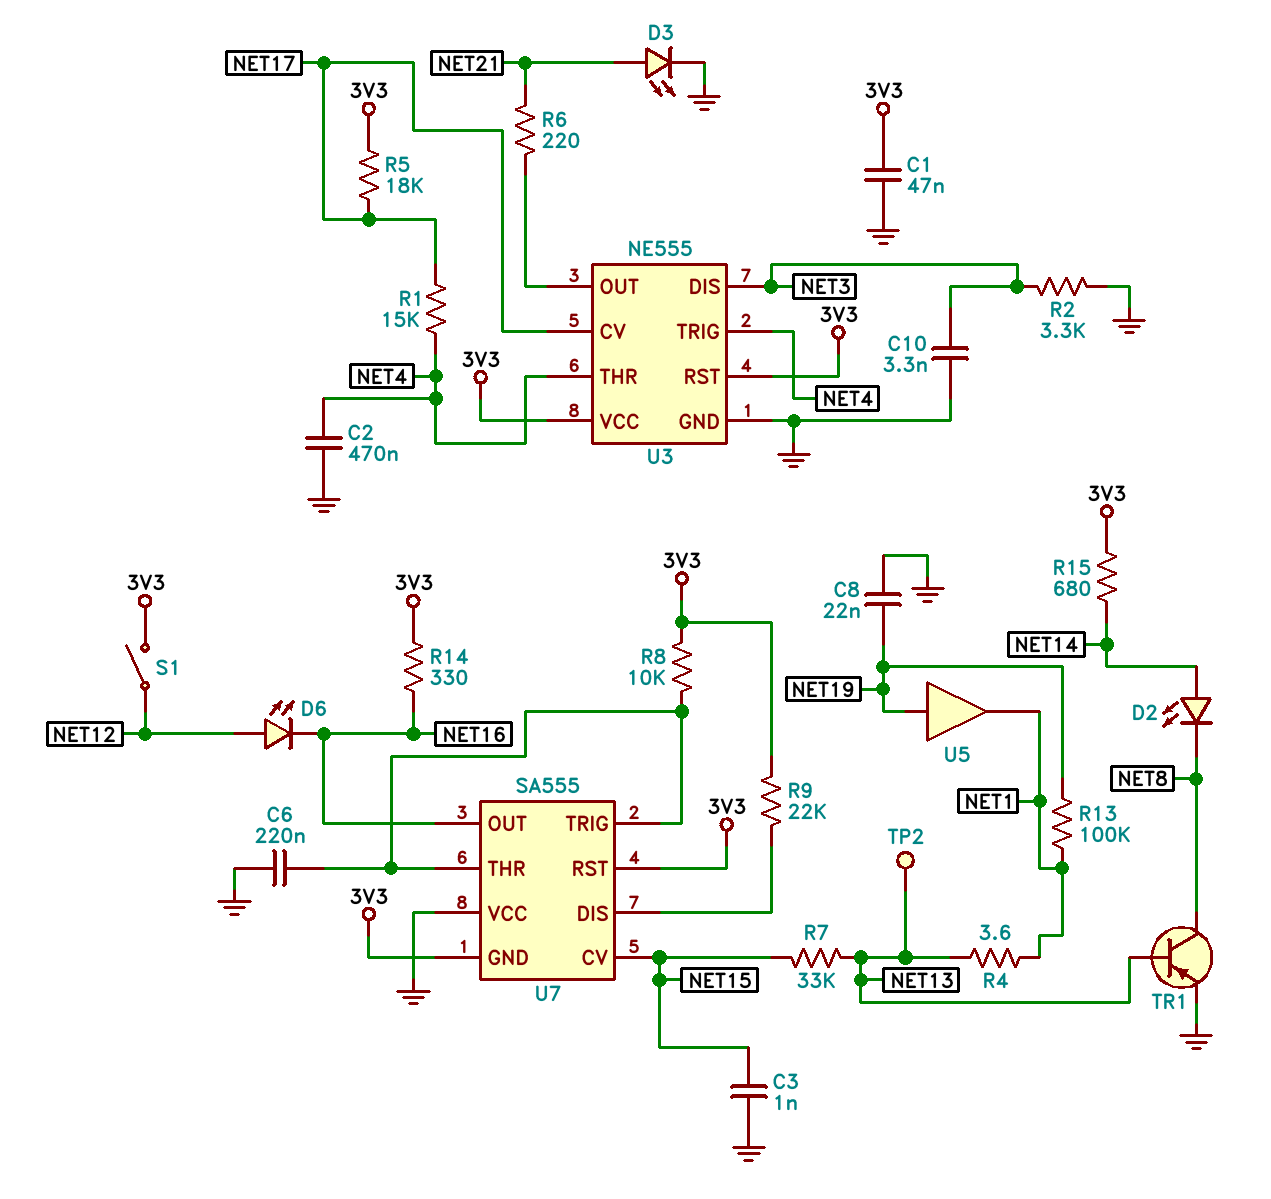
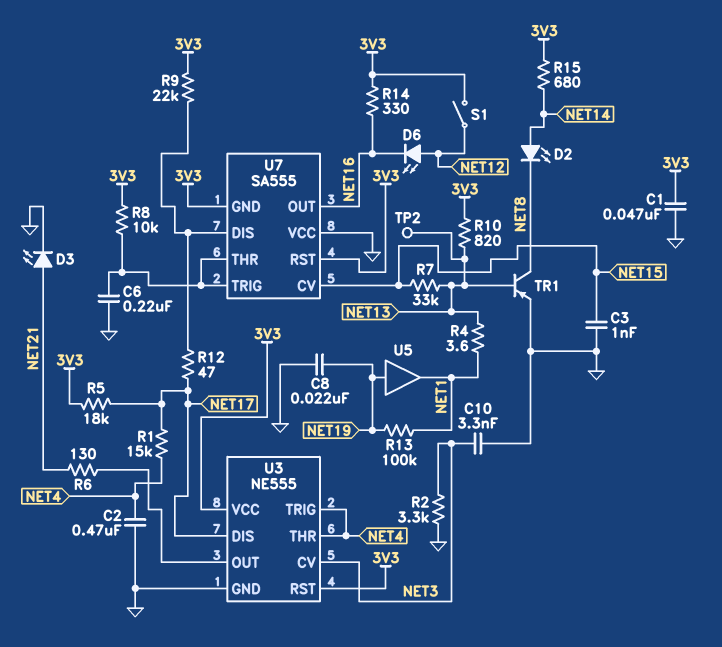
R6: 220 (NET21, U3/OUT) -> 130 (NET21, U3/OUT)
R10: none -> 820 (3V3, NET13)
R12: none -> 47 (NET17, U7/DIS)
U3 pin CV: NET17 -> NET3
U3 pin DIS: NET3 -> NET17

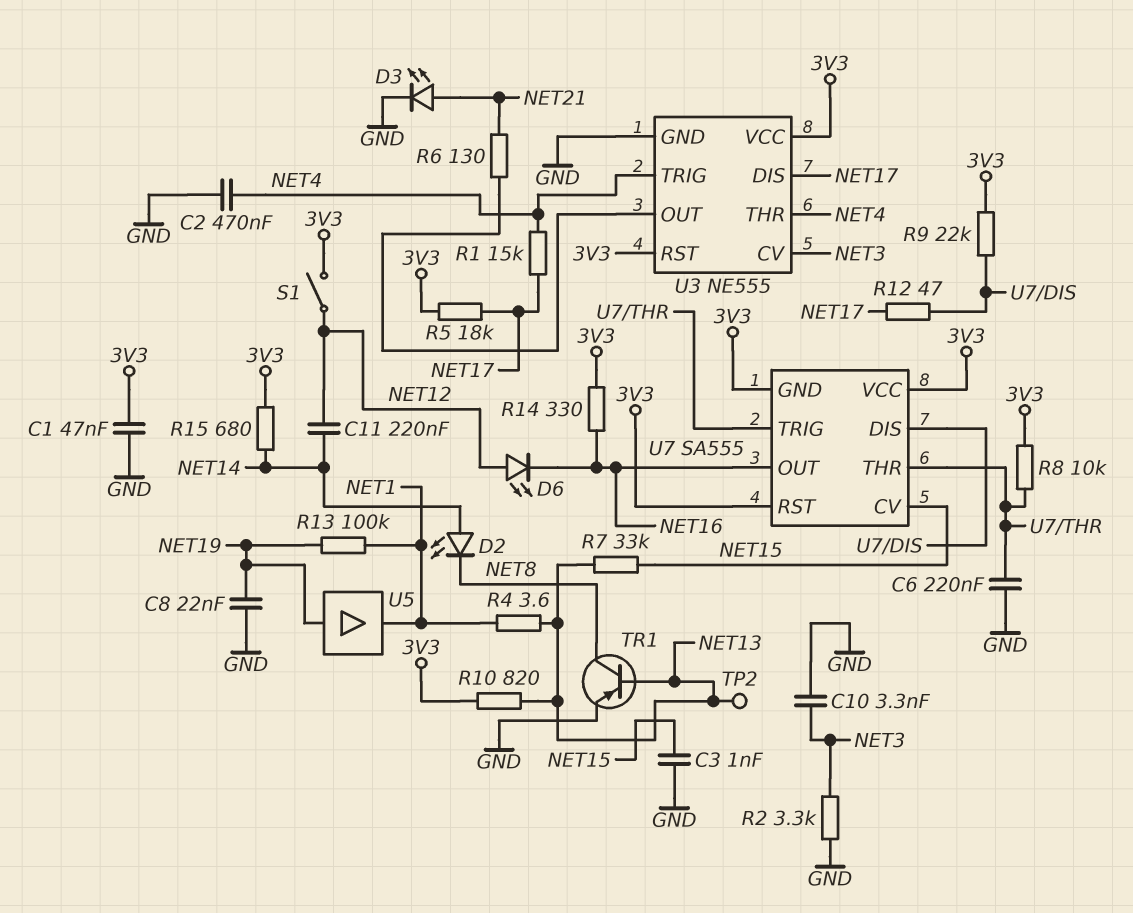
C11: none -> 220nF (NET12, NET14)
U7 pin VCC: GND -> 3V3

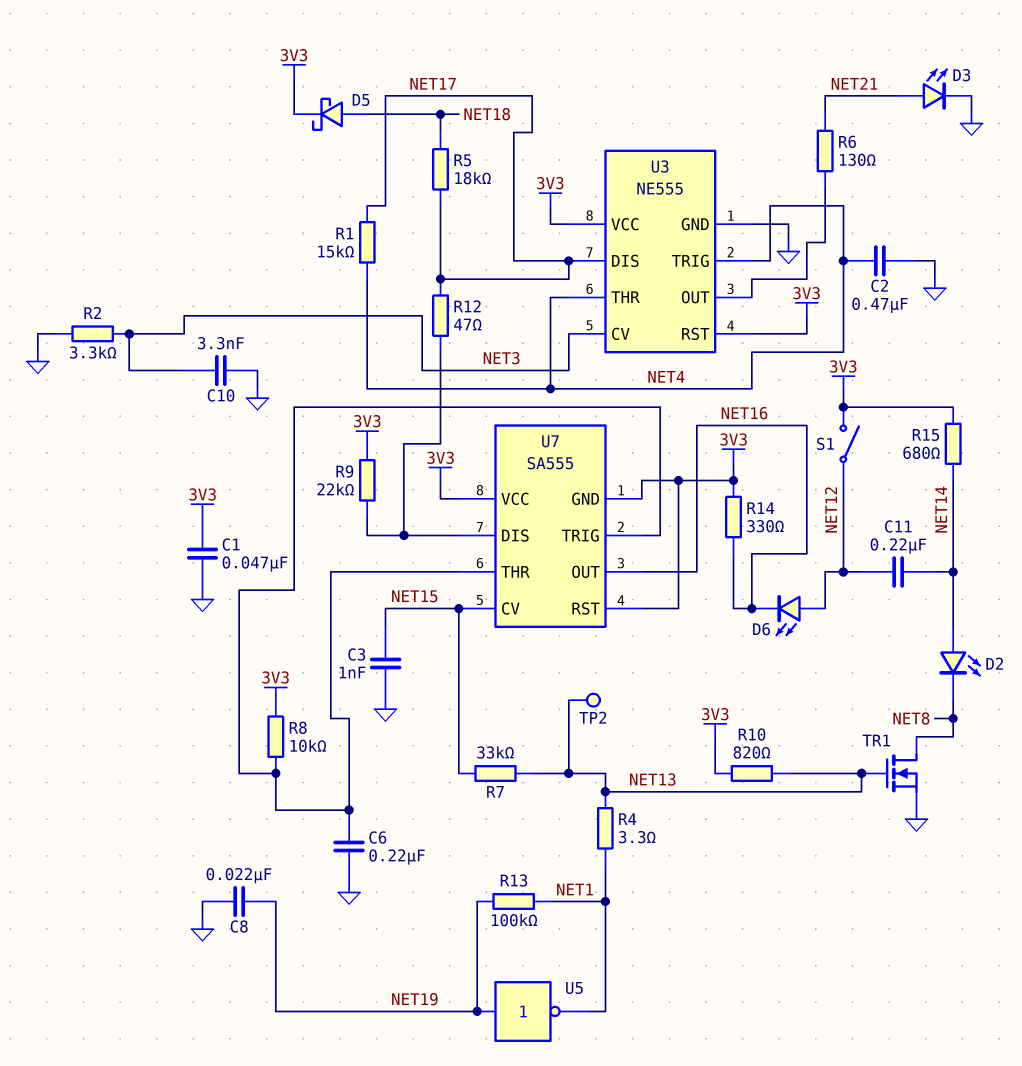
D5: none -> schottky (A NET18, K 3V3)
R4: 3.6 (NET1, NET13) -> 3.3 (NET1, NET13)
R5: 18k (3V3, NET17) -> 18k (NET17, NET18)
TR1: PNP (B NET13, C NET8, E GND) -> NMOS (G NET13, D NET8, S GND)
U5: buffer (in NET19, out NET1) -> NOT (in NET19, out NET1)

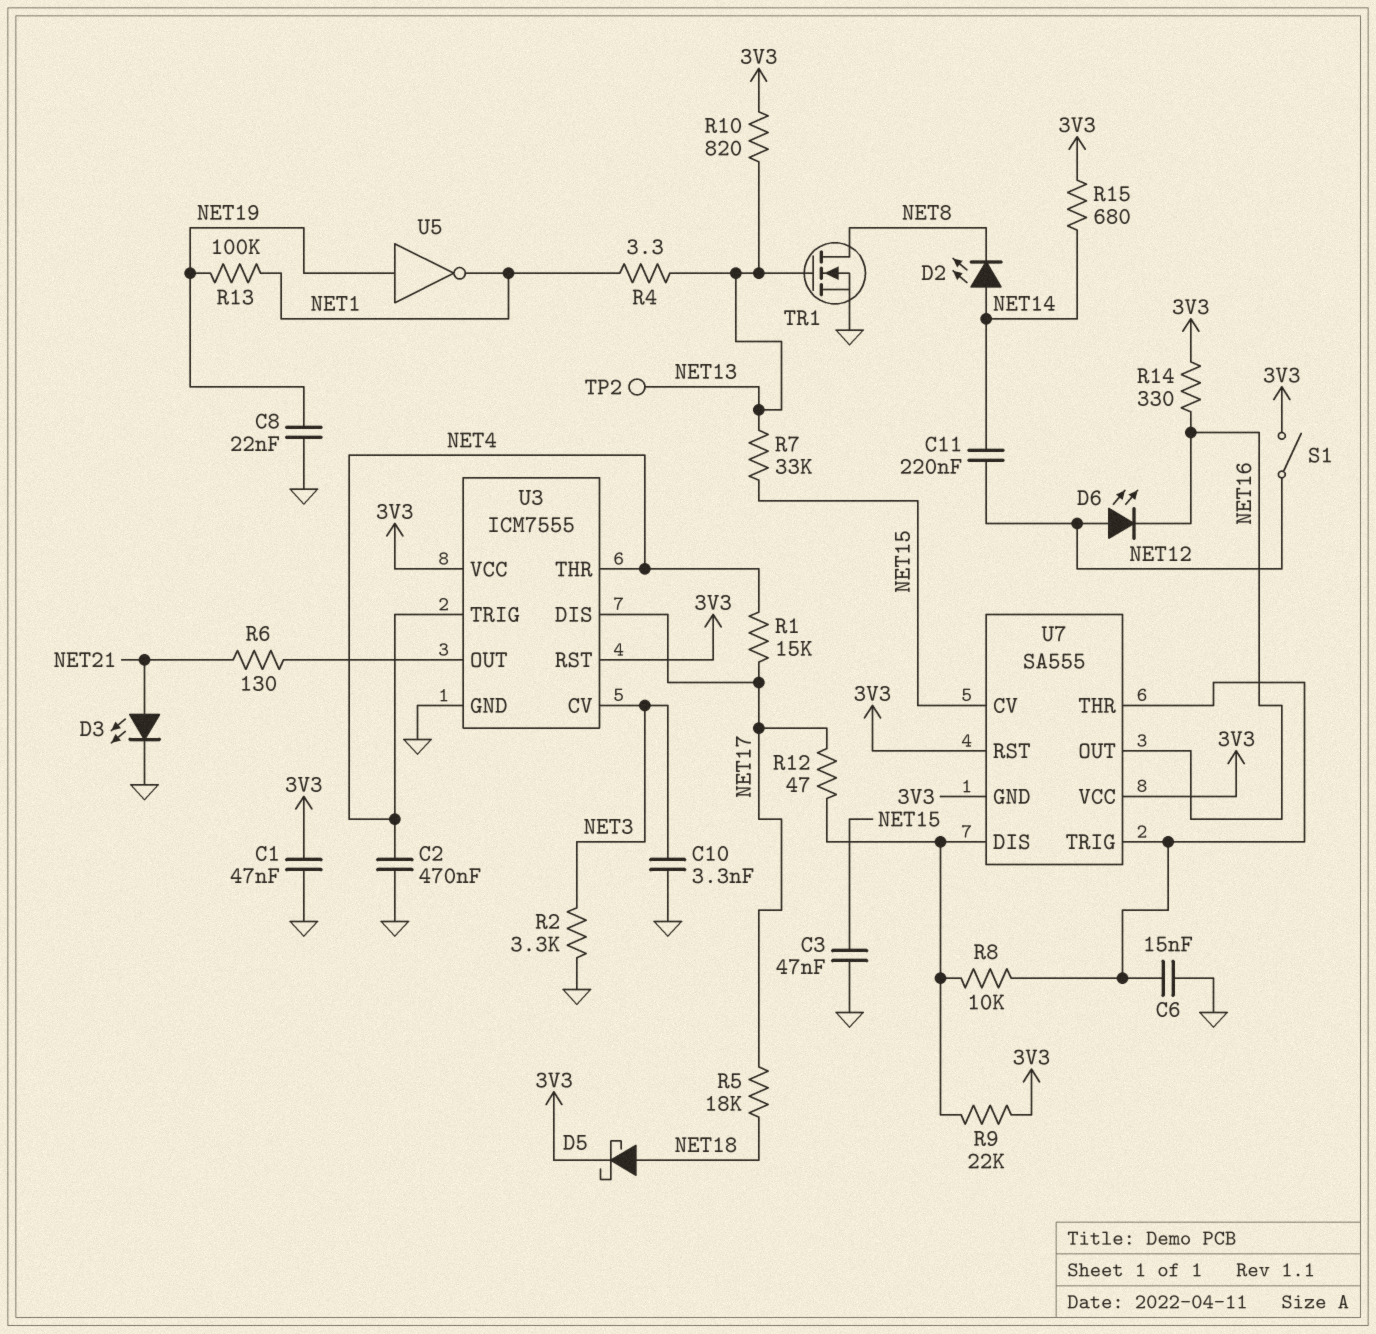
C3: 1nF (GND, NET15) -> 47nF (GND, NET15)
C6: 220nF (GND, U7/THR) -> 15nF (GND, U7/THR)
R8: 10k (3V3, U7/THR) -> 10k (U7/DIS, U7/THR)
U3: NE555 -> ICM7555

